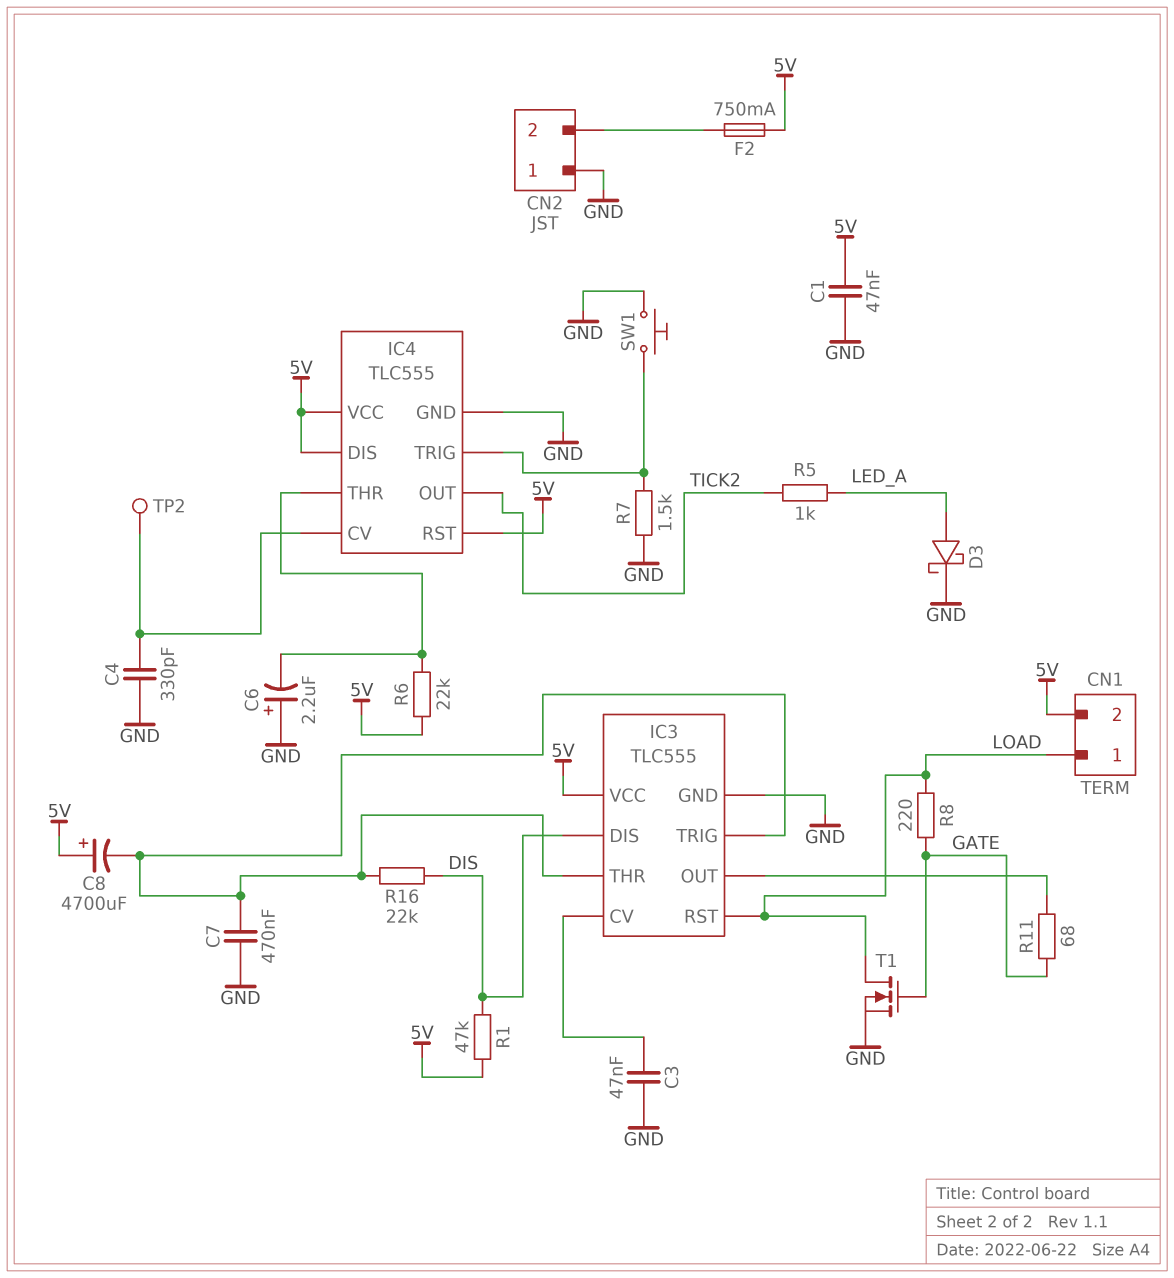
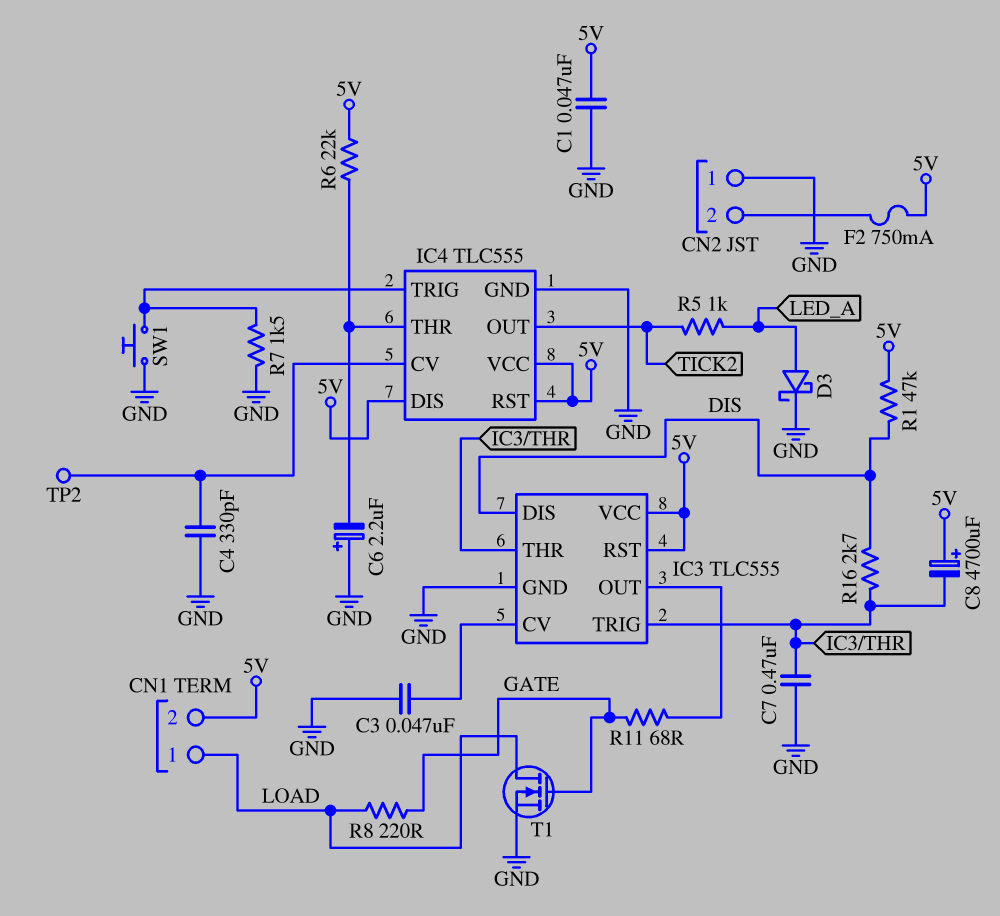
IC3 pin RST: LOAD -> 5V
R16: 22k (DIS, IC3/THR) -> 2.7k (DIS, IC3/THR)

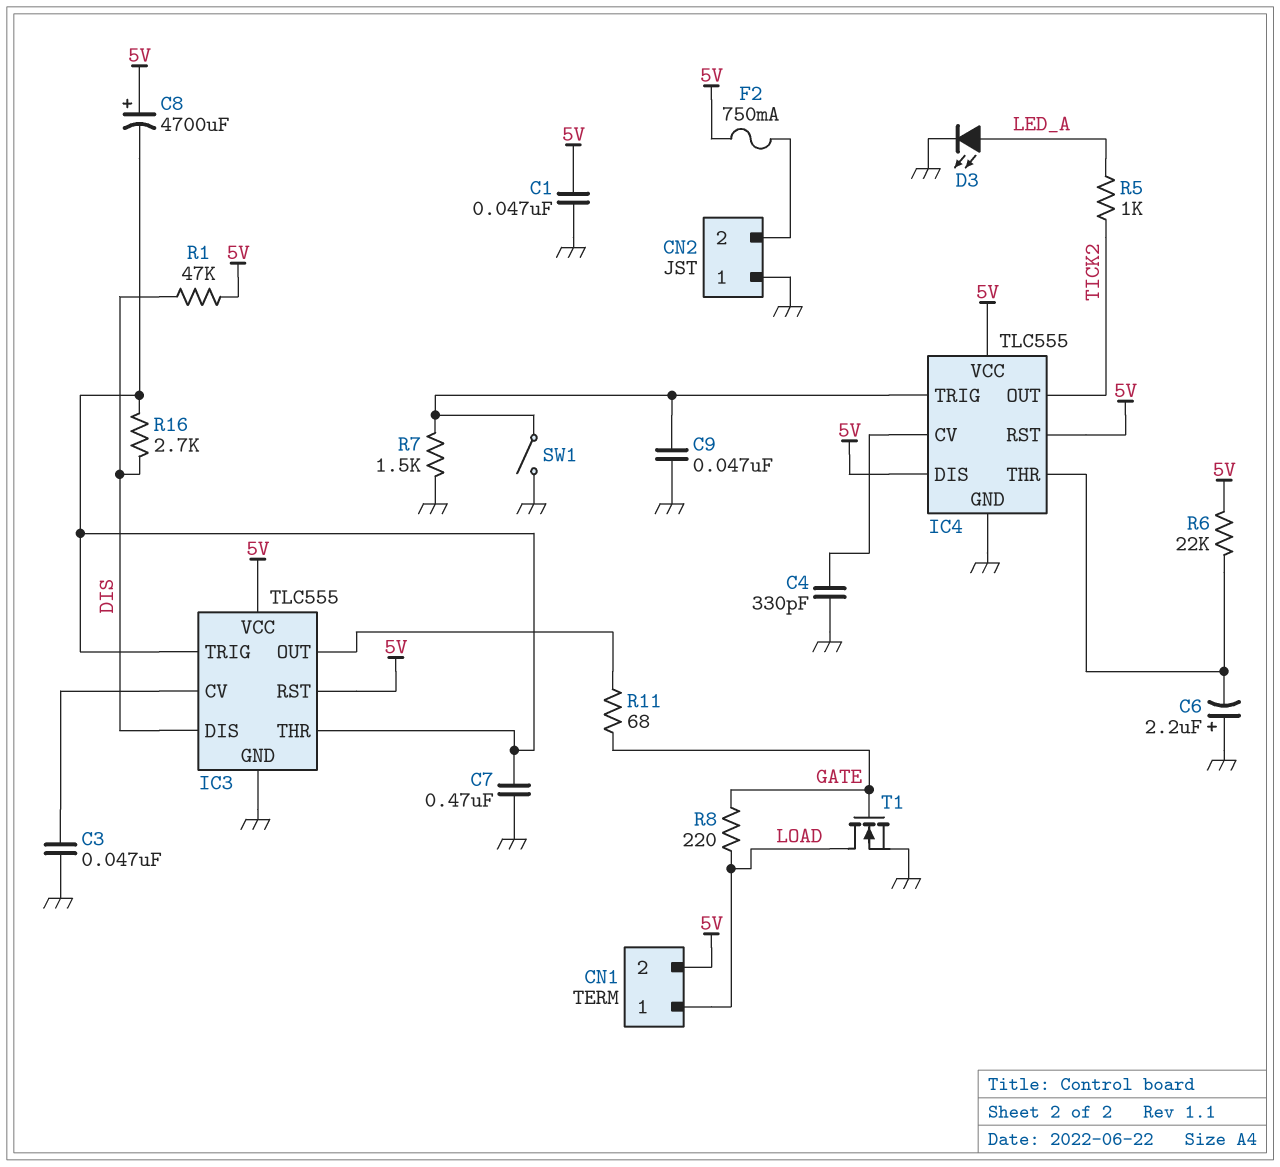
C9: none -> 47nF (GND, IC4/TRIG)
D3: schottky (A LED_A, K GND) -> LED (A LED_A, K GND)
SW1: button (GND, IC4/TRIG) -> switch (GND, IC4/TRIG)
TP2: test point (IC4/CV) -> none

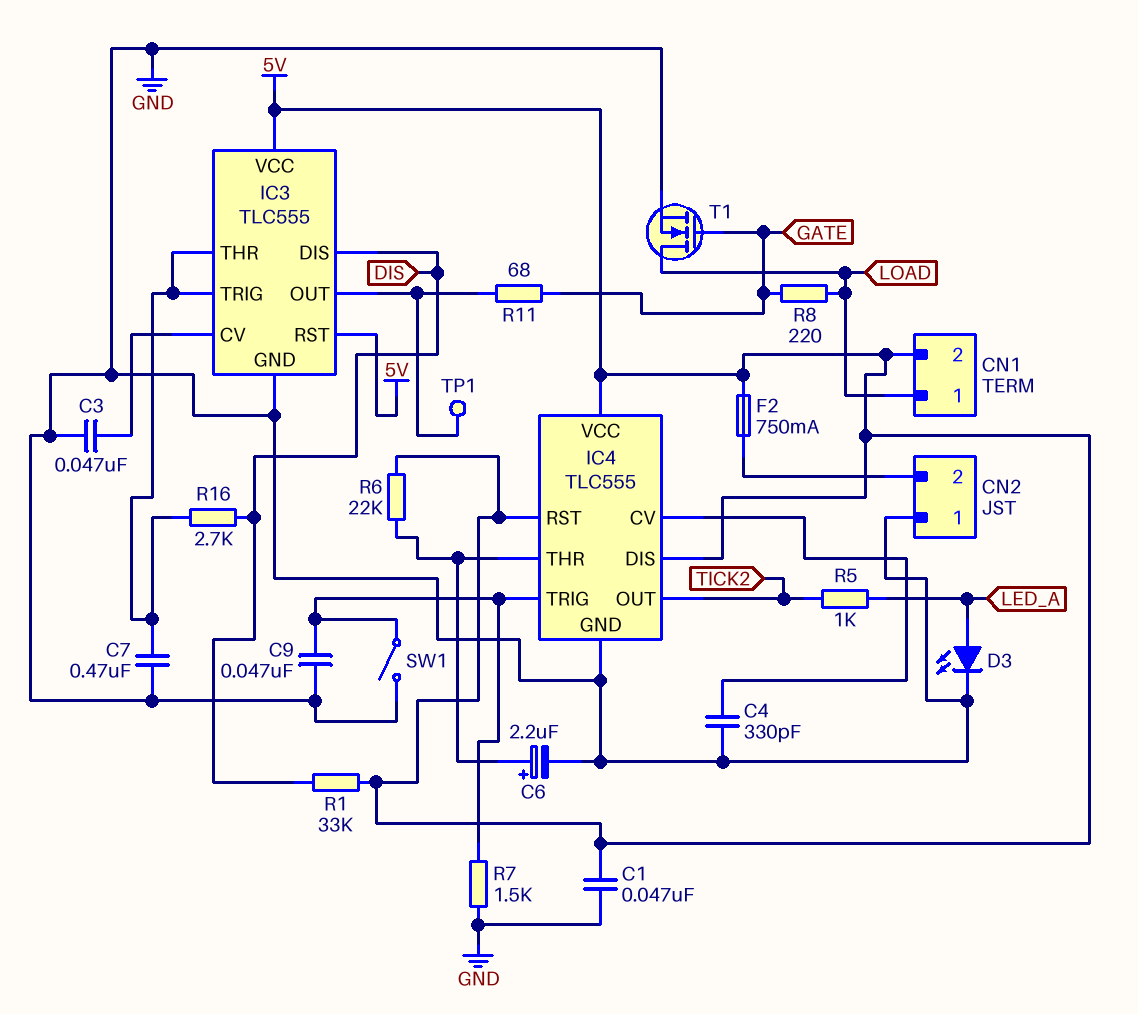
C6: 2.2uF (plus GND, minus IC4/THR) -> 2.2uF (plus IC4/THR, minus GND)
C8: 4700uF (plus 5V, minus IC3/THR) -> none
R1: 47k (5V, DIS) -> 33k (5V, DIS)
TP1: none -> test point (IC3/OUT)

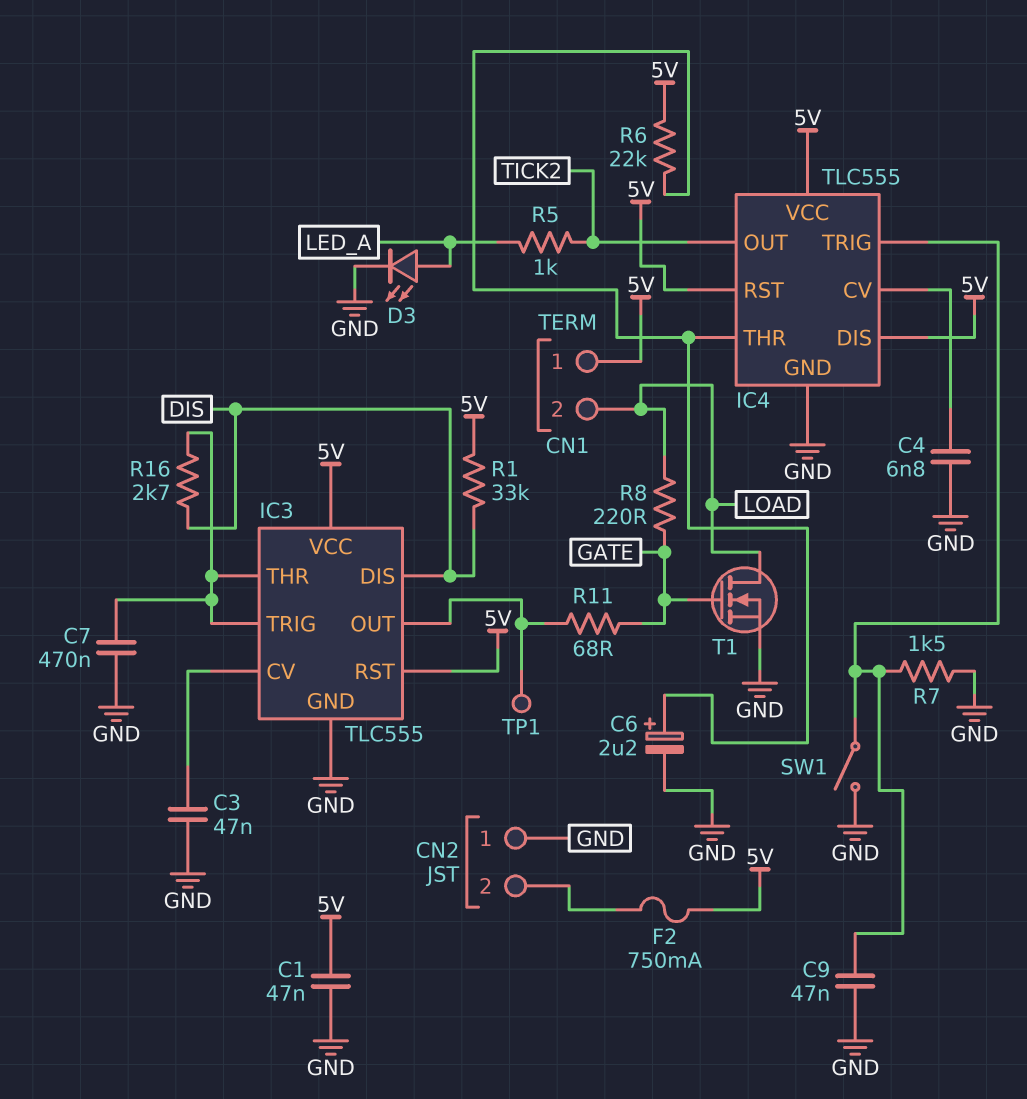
C4: 330pF (GND, IC4/CV) -> 6.8nF (GND, IC4/CV)
CN1 pin 1: LOAD -> 5V
CN1 pin 2: 5V -> LOAD

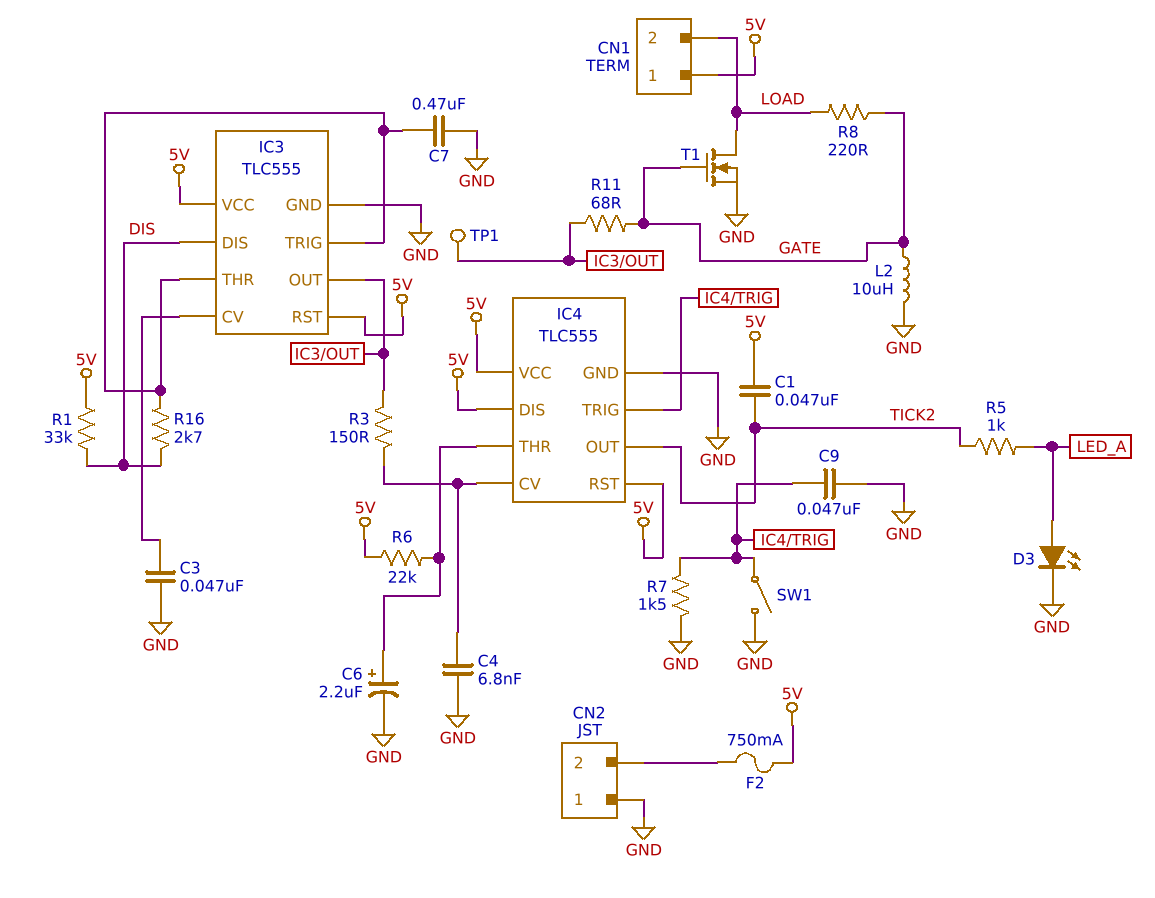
C1: 47nF (5V, GND) -> 47nF (5V, TICK2)
L2: none -> 10uH (GATE, GND)
R3: none -> 150 (IC3/OUT, IC4/CV)

